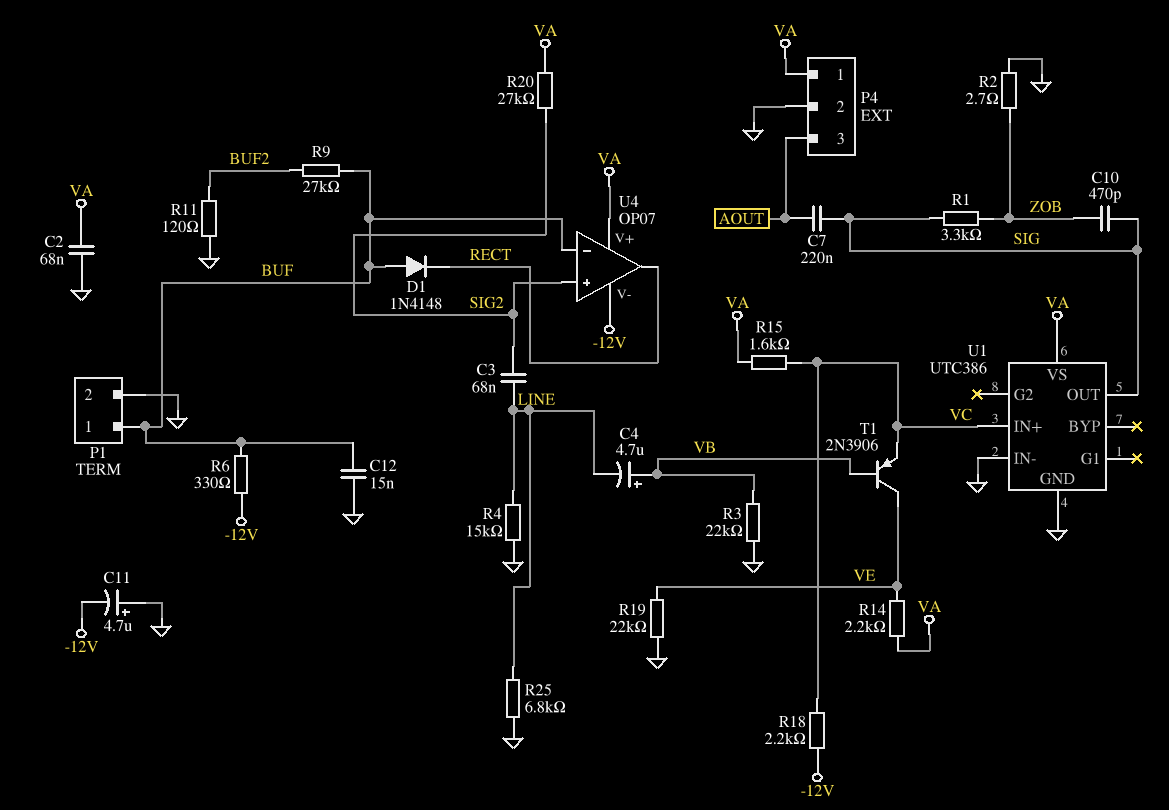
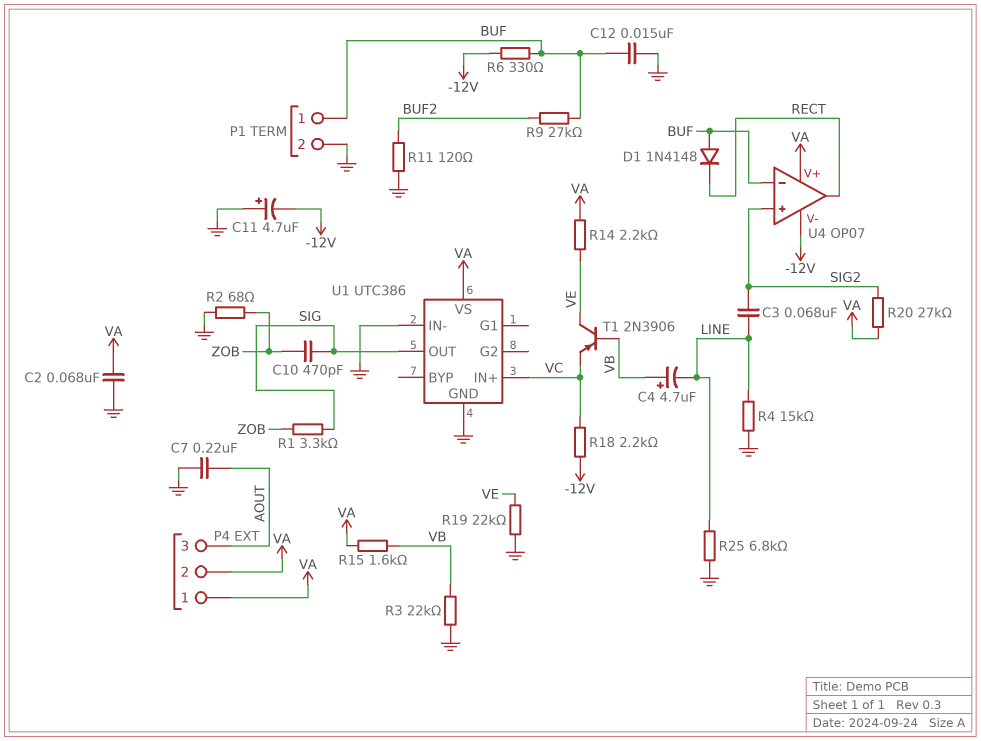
C7: 220nF (AOUT, SIG) -> 220nF (AOUT, GND)
P4 pin 2: GND -> VA
R2: 2.7 (GND, ZOB) -> 68 (GND, ZOB)
R15: 1.6k (VA, VC) -> 1.6k (VA, VB)

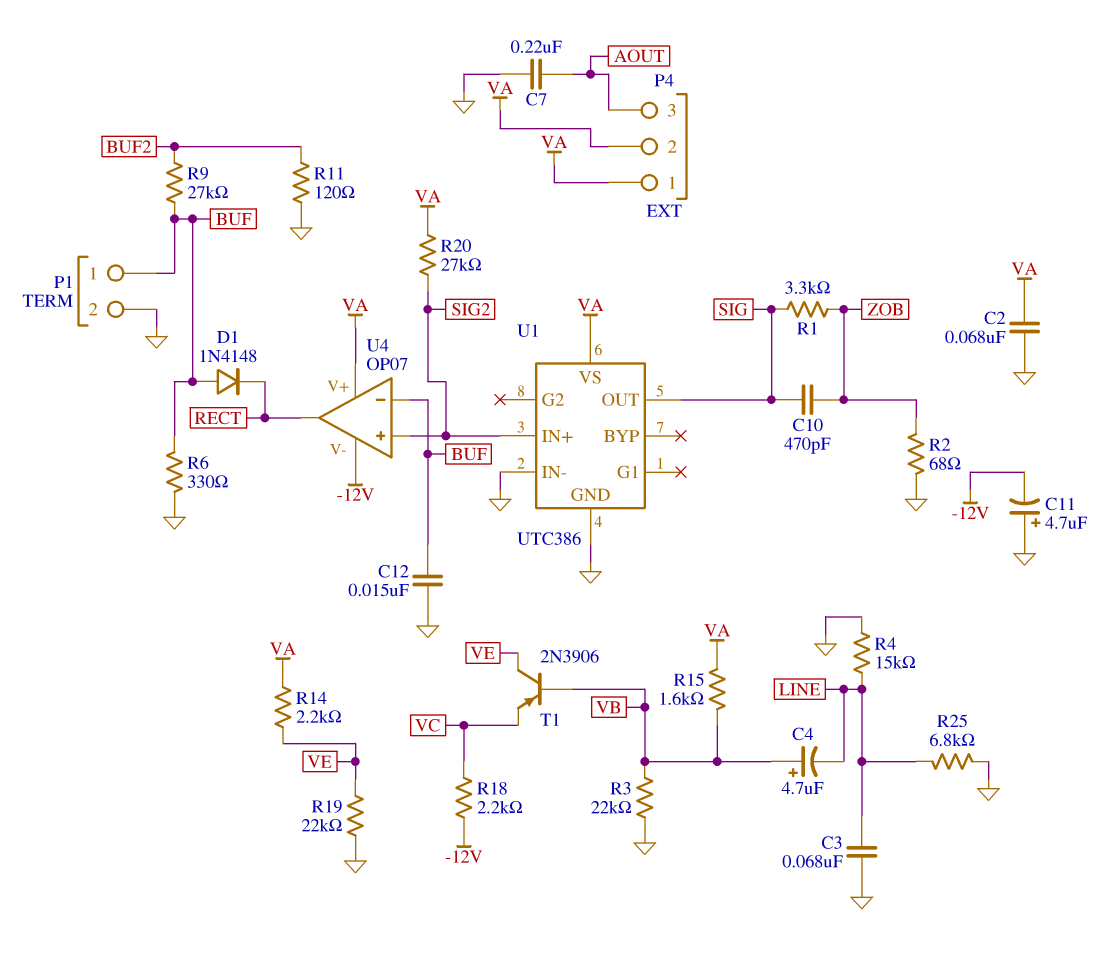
C3: 68nF (LINE, SIG2) -> 68nF (GND, LINE)
R6: 330 (-12V, BUF) -> 330 (BUF, GND)
U1 pin IN+: VC -> SIG2

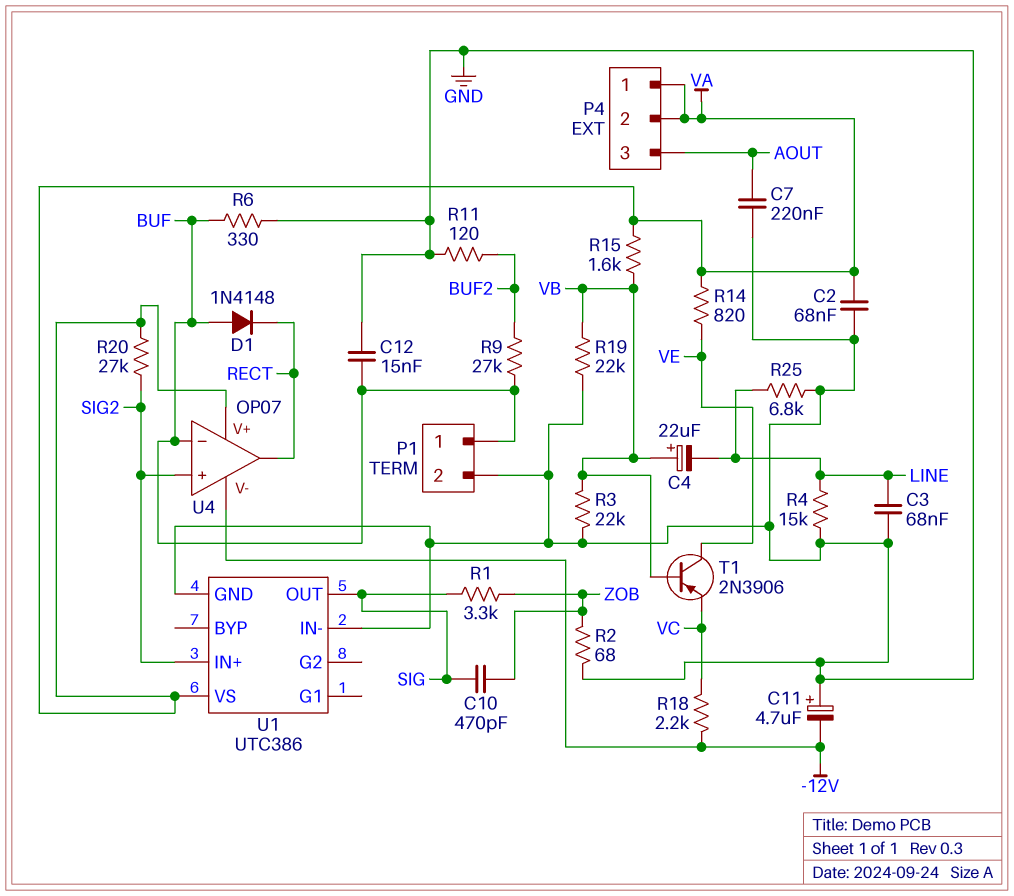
C4: 4.7uF (plus VB, minus LINE) -> 22uF (plus VB, minus LINE)
R14: 2.2k (VA, VE) -> 820 (VA, VE)
R19: 22k (GND, VE) -> 22k (GND, VB)

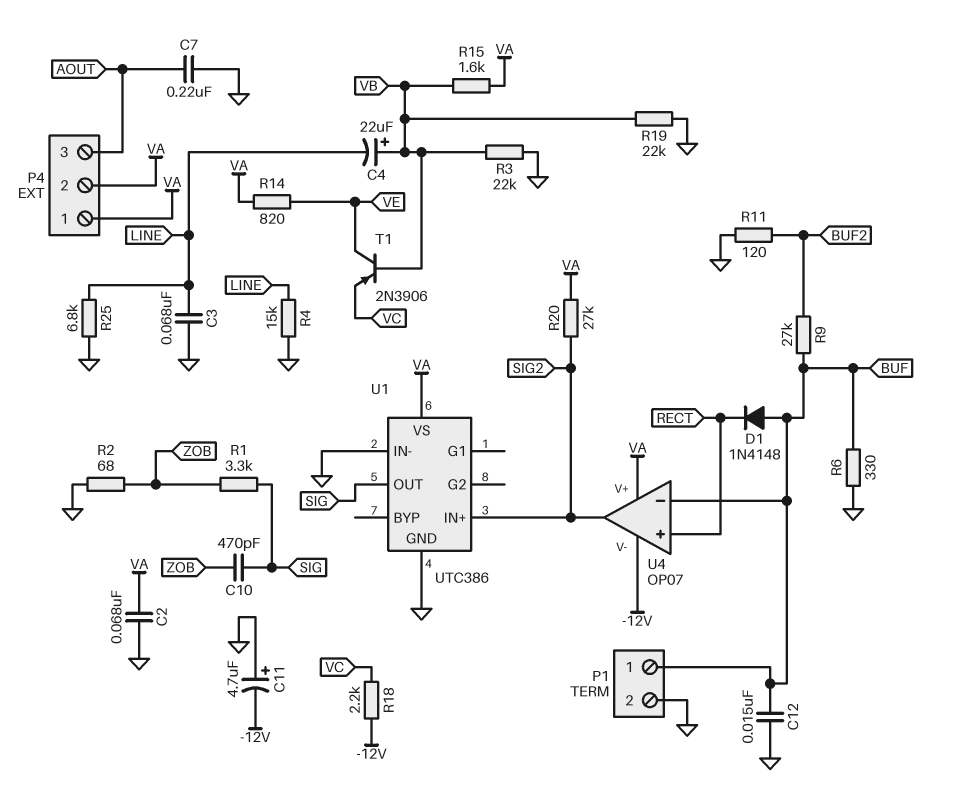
U4 pin in+: SIG2 -> RECT
U4 pin out: RECT -> SIG2

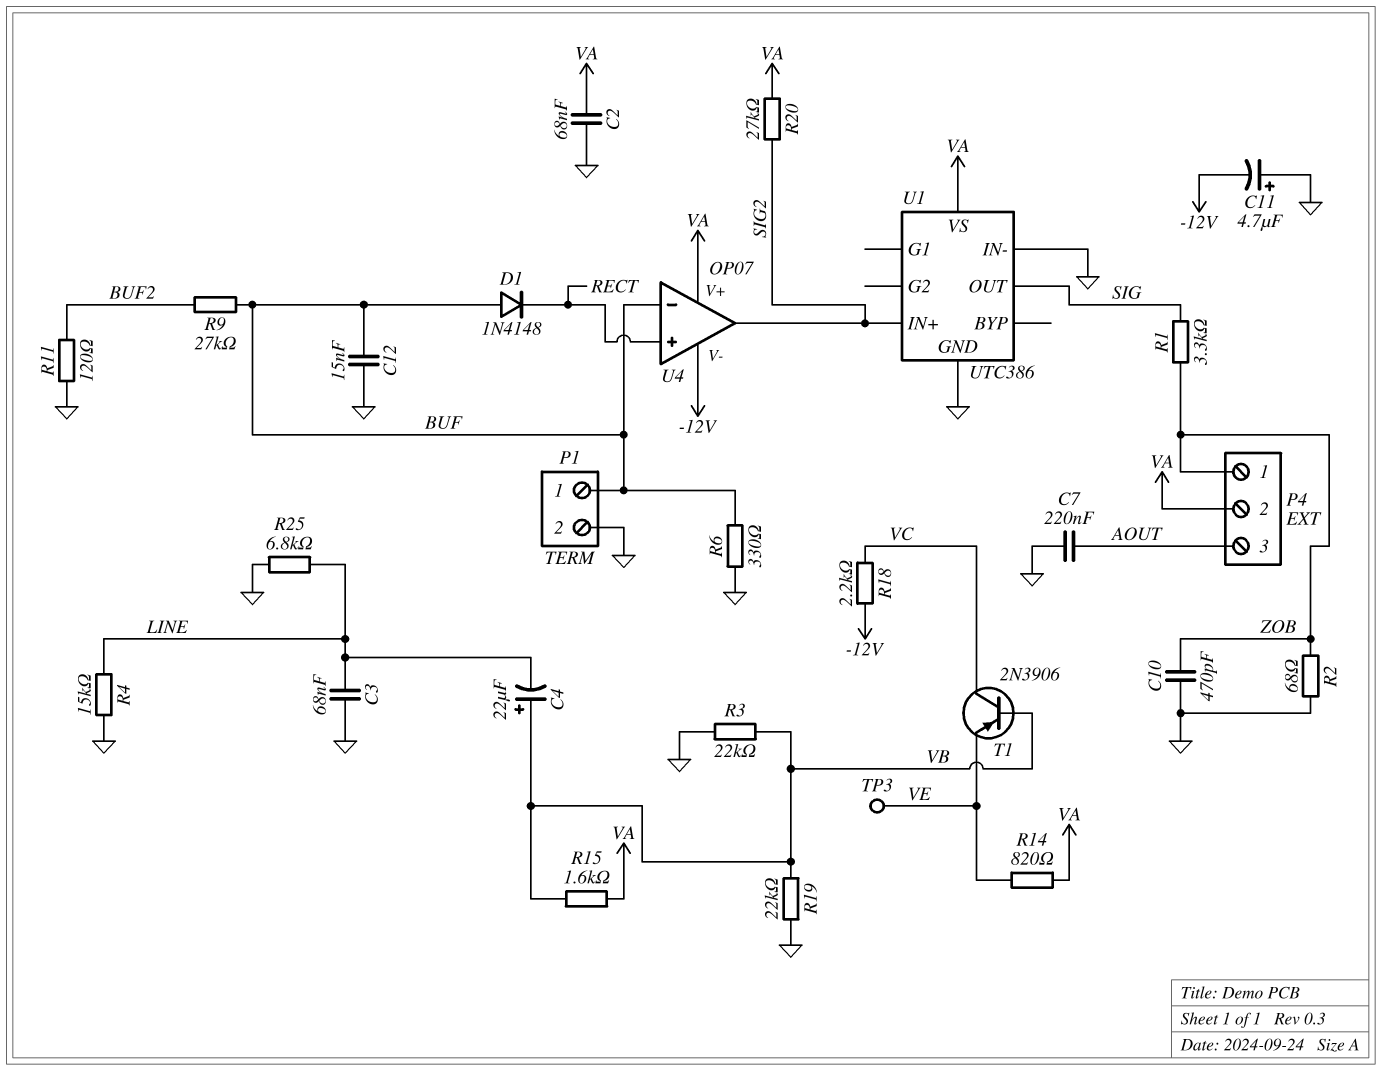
C10: 470pF (SIG, ZOB) -> 470pF (GND, ZOB)
P4 pin 1: VA -> ZOB
T1: PNP 2N3906 (B VB, C VE, E VC) -> PNP 2N3906 (B VB, C VC, E VE)
TP3: none -> test point (VE)

